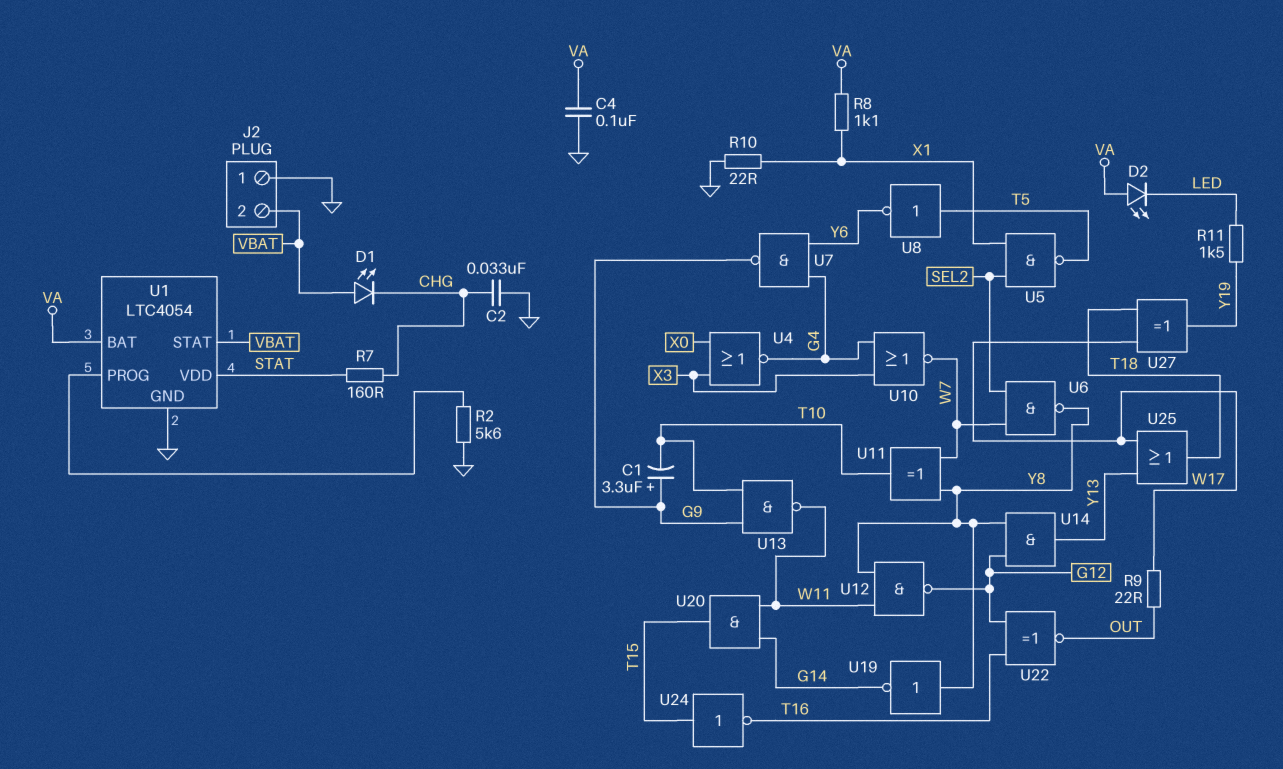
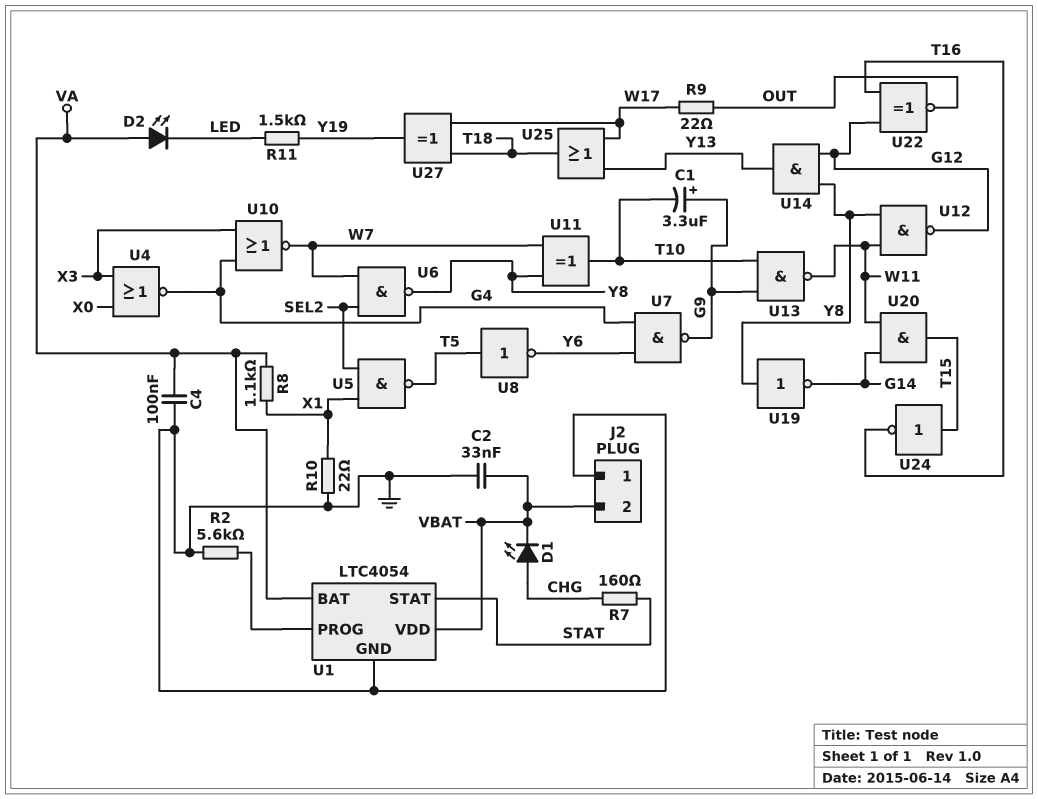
C2: 33nF (CHG, GND) -> 33nF (GND, VBAT)
D1: LED (A VBAT, K CHG) -> LED (A CHG, K VBAT)
U1 pin STAT: VBAT -> STAT
U1 pin VDD: STAT -> VBAT

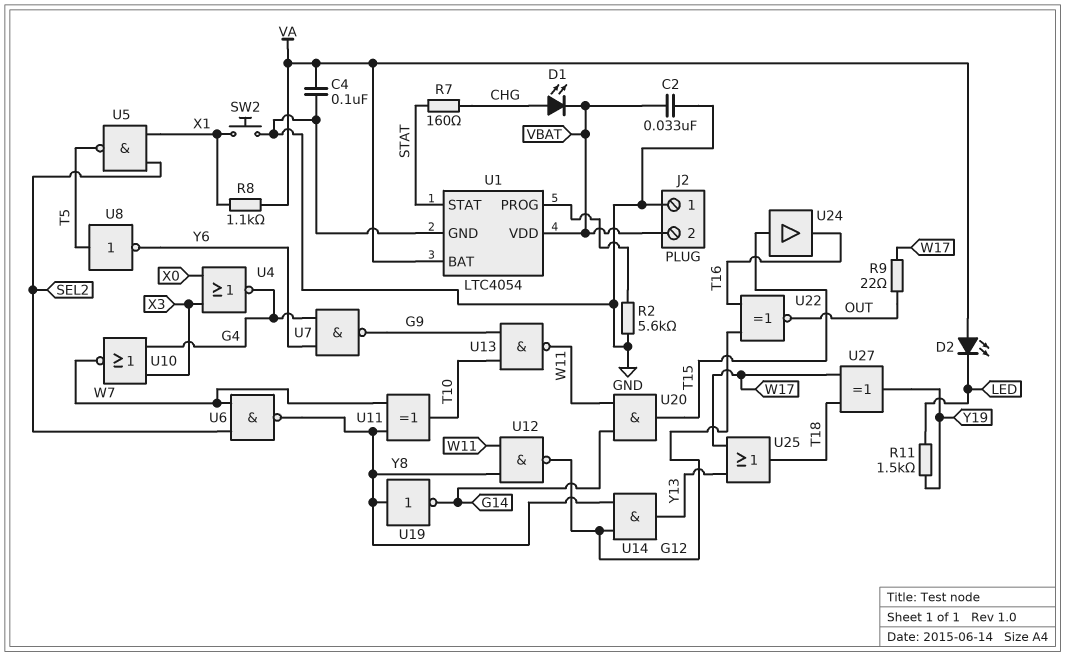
C1: 3.3uF (plus G9, minus T10) -> none
R10: 22 (GND, X1) -> none
SW2: none -> button (GND, X1)
U24: NOT (in T15, out T16) -> buffer (in T15, out T16)

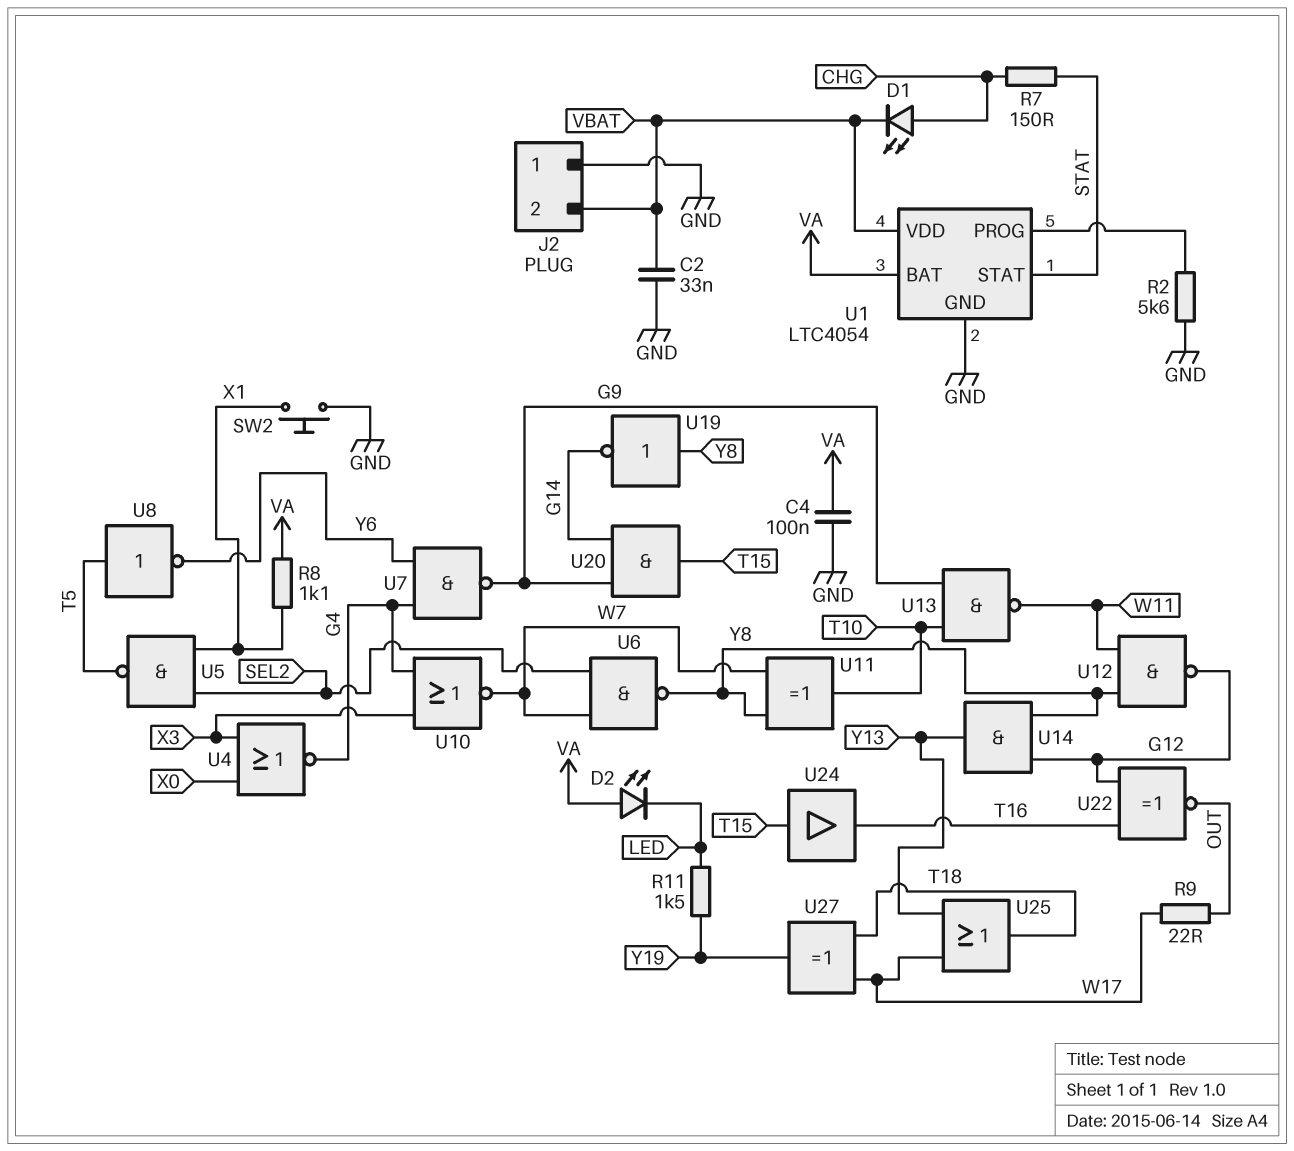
R7: 160 (CHG, STAT) -> 150 (CHG, STAT)
U20: AND (in G14, in W11, out T15) -> AND (in G9, in G14, out T15)

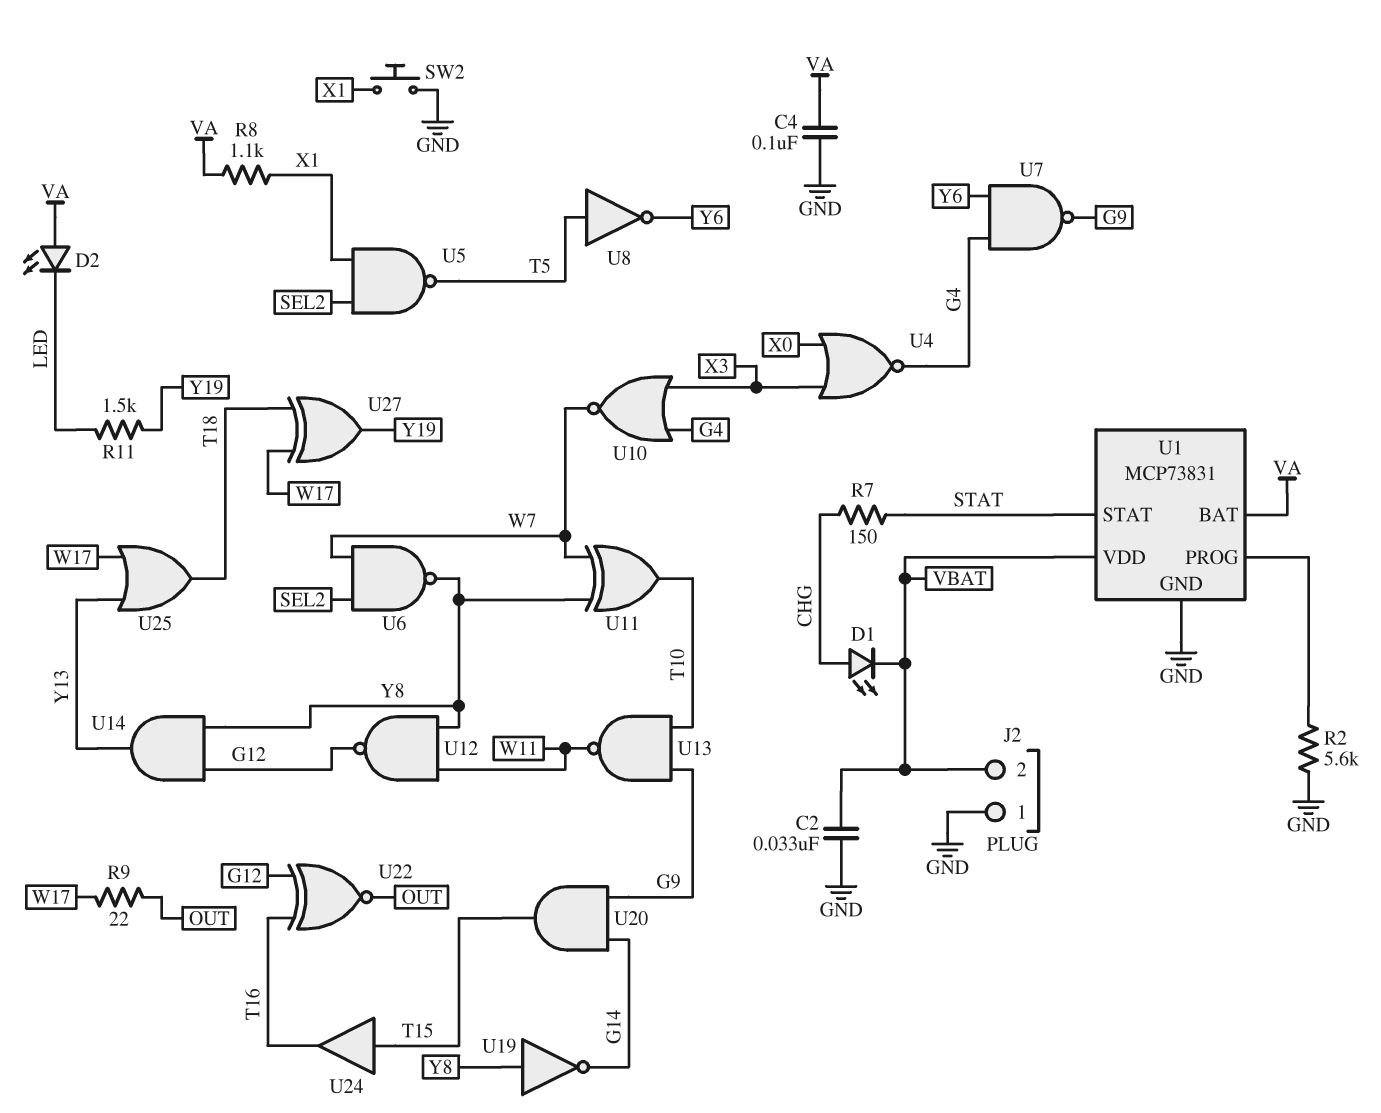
U1: LTC4054 -> MCP73831

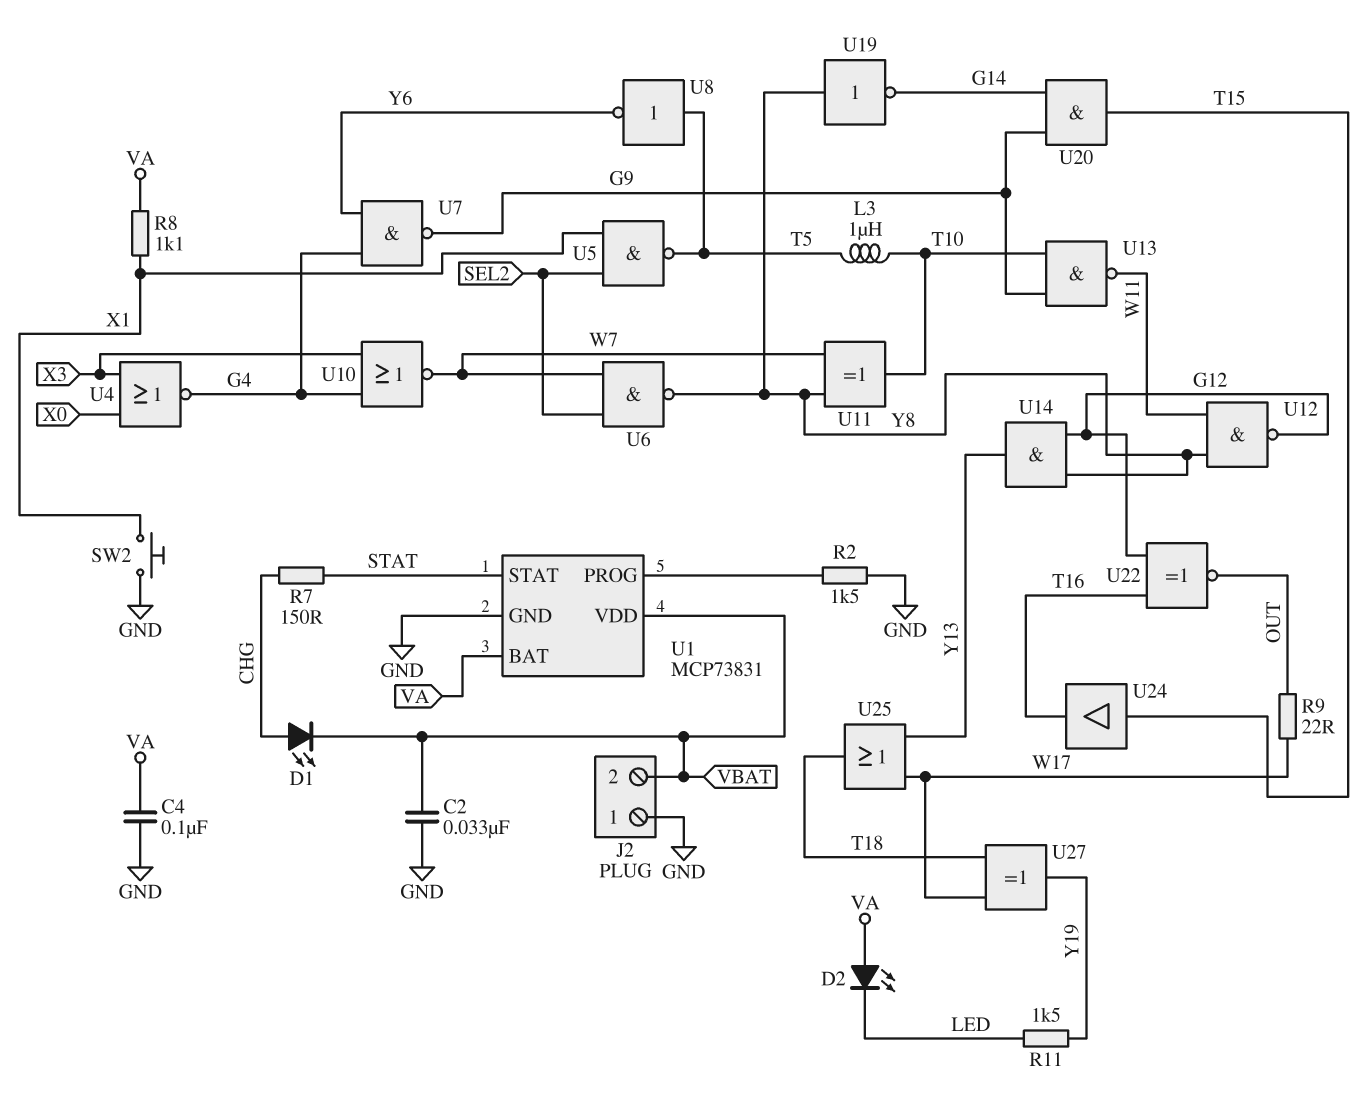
L3: none -> 1uH (T5, T10)
R2: 5.6k (GND, U1/PROG) -> 1.5k (GND, U1/PROG)

